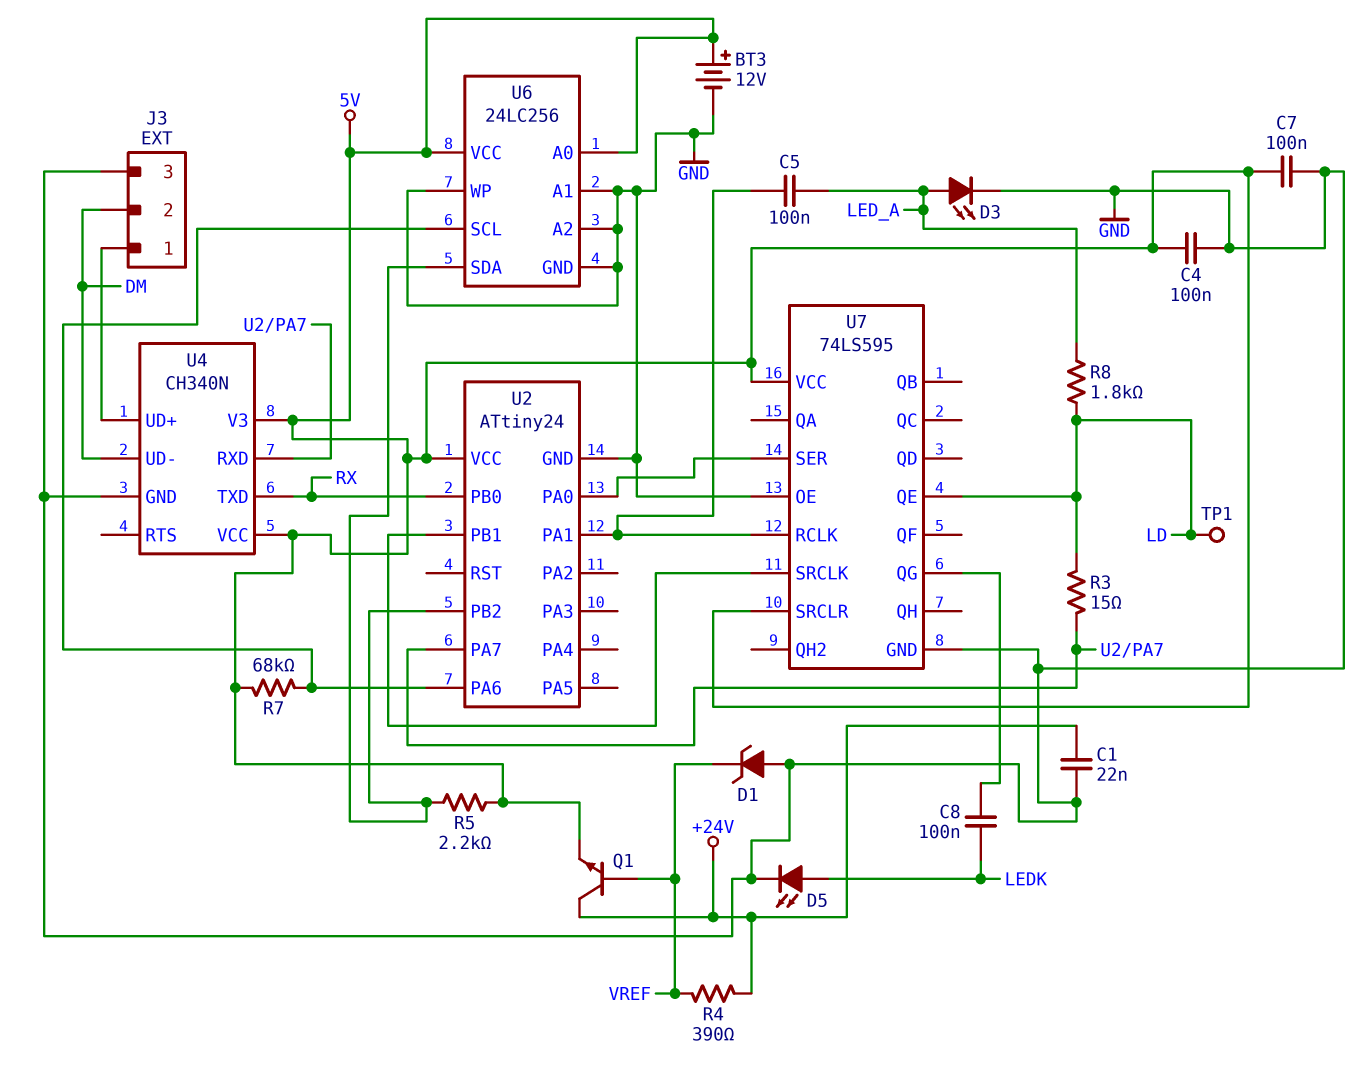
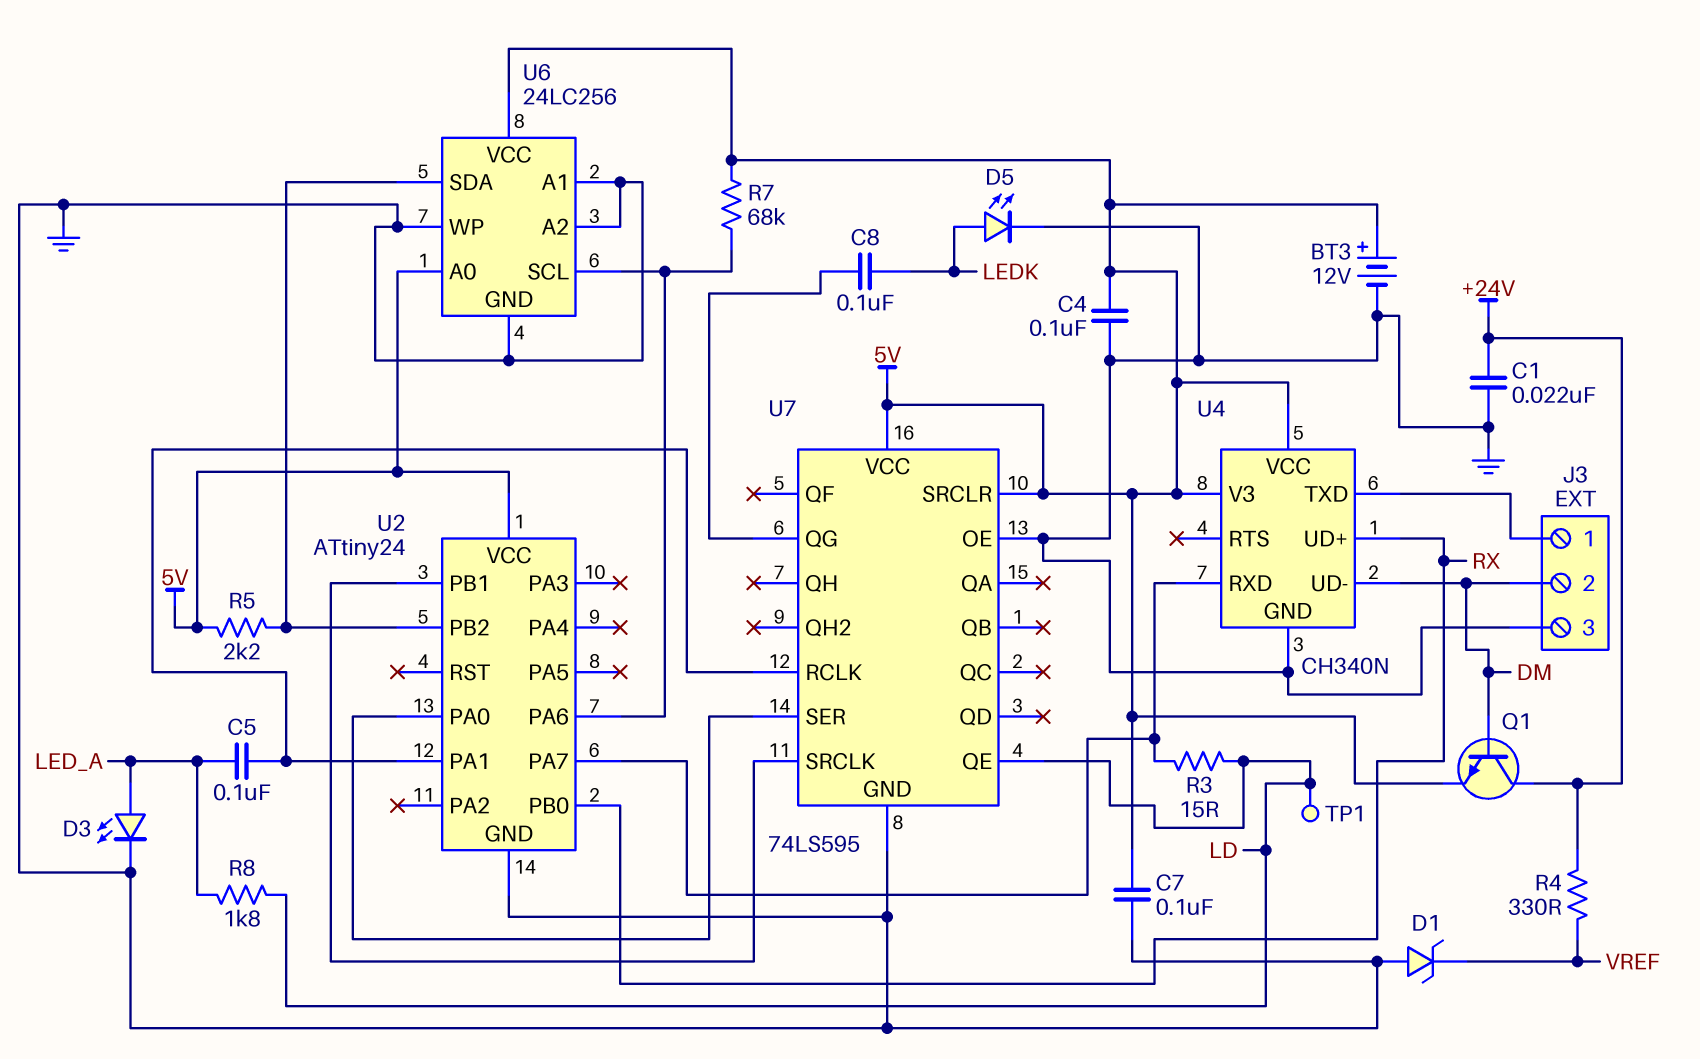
Q1: NPN (B VREF, C +24V, E 5V) -> NPN (B DM, C +24V, E 5V)
R4: 390 (+24V, VREF) -> 330 (+24V, VREF)
U4 pin TXD: RX -> J3/1
U4 pin UD+: J3/1 -> RX

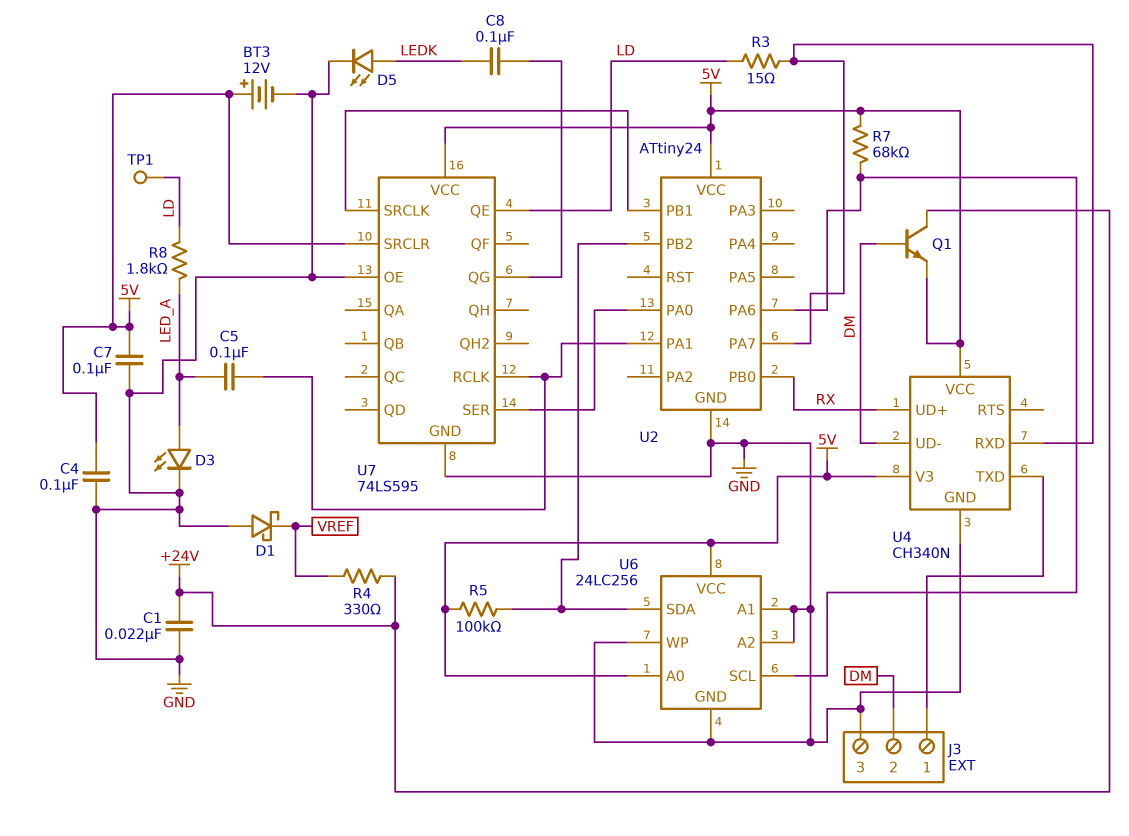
D1: zener (A GND, K VREF) -> schottky (A GND, K VREF)
R5: 2.2k (5V, U2/PB2) -> 100k (5V, U2/PB2)

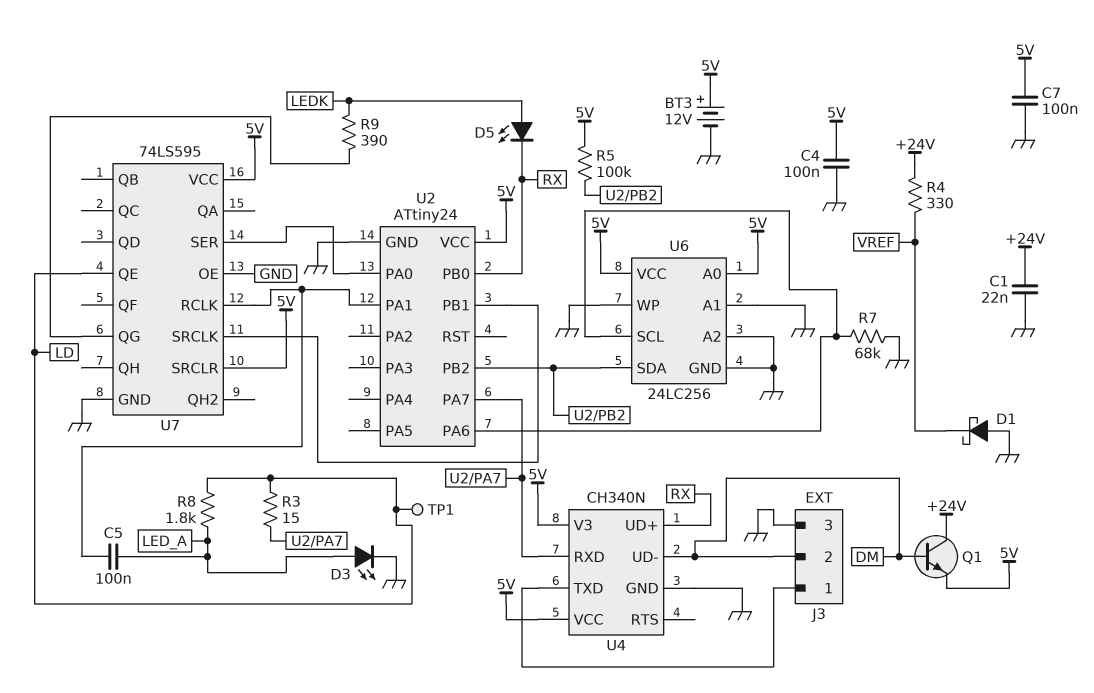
C8: 100nF (LEDK, U7/QG) -> none
D5: LED (A LEDK, K GND) -> LED (A LEDK, K RX)
R7: 68k (5V, U2/PA6) -> 68k (GND, U2/PA6)
R9: none -> 390 (LEDK, U7/QG)

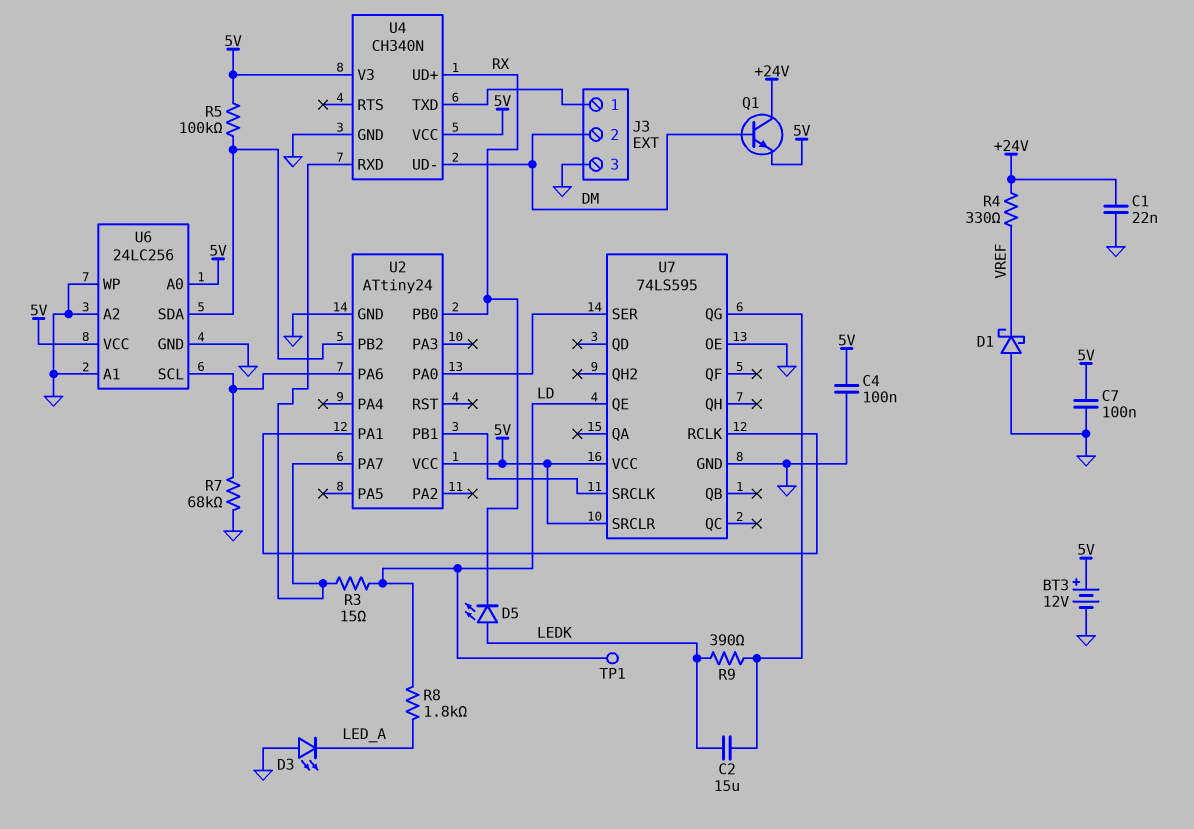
C2: none -> 15uF (LEDK, U7/QG)
C5: 100nF (LED_A, U2/PA1) -> none
D3: LED (A LED_A, K GND) -> LED (A GND, K LED_A)

